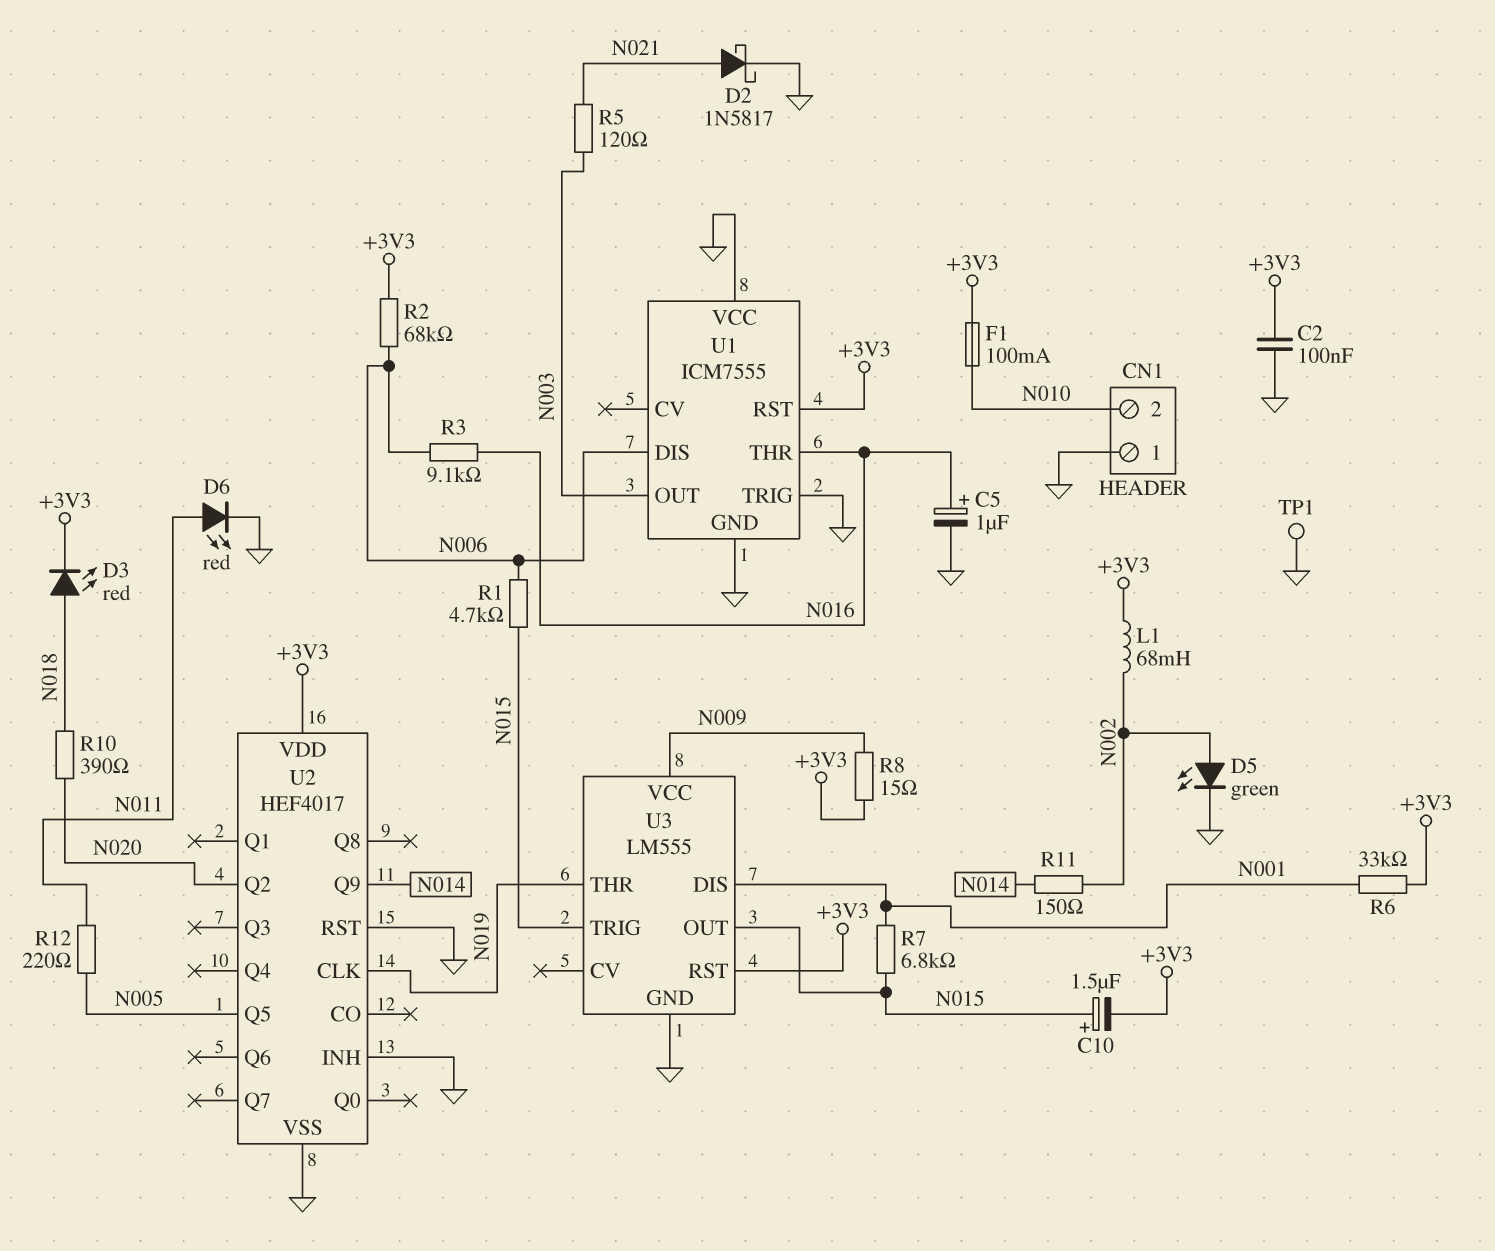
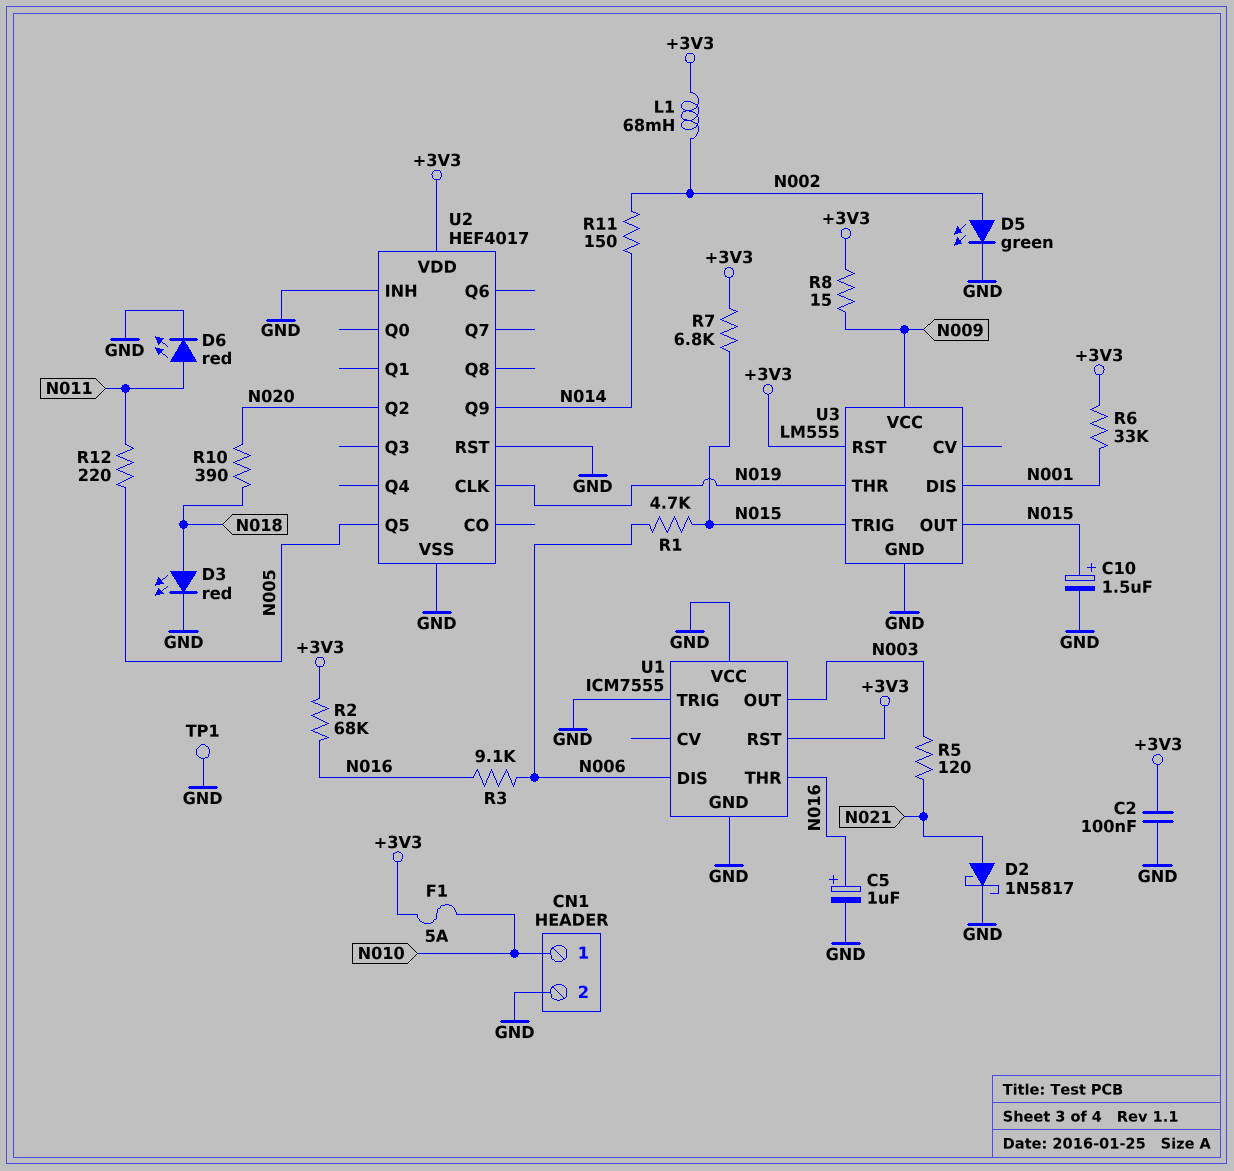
C10: 1.5uF (plus N015, minus +3V3) -> 1.5uF (plus N015, minus GND)
CN1 pin 1: GND -> N010
CN1 pin 2: N010 -> GND
D3: LED red (A N018, K +3V3) -> LED red (A N018, K GND)
F1: 100mA (+3V3, N010) -> 5A (+3V3, N010)
R2: 68k (+3V3, N006) -> 68k (+3V3, N016)
R7: 6.8k (N001, N015) -> 6.8k (+3V3, N015)

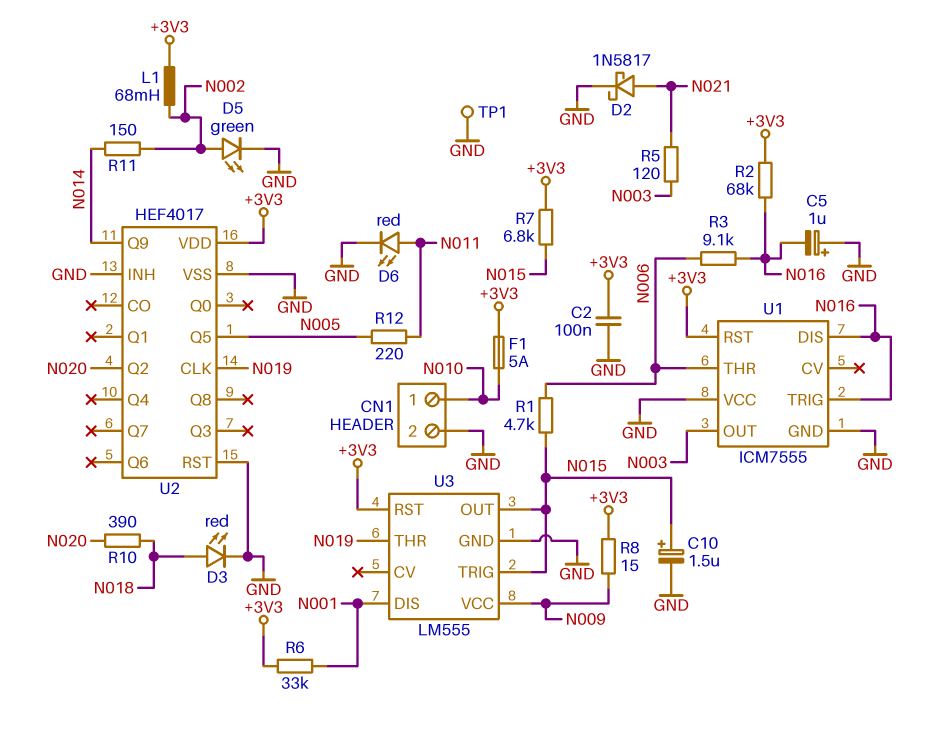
C5: 1uF (plus N016, minus GND) -> 1uF (plus GND, minus N016)
U1 pin DIS: N006 -> N016
U1 pin THR: N016 -> N006
U1 pin TRIG: GND -> N016

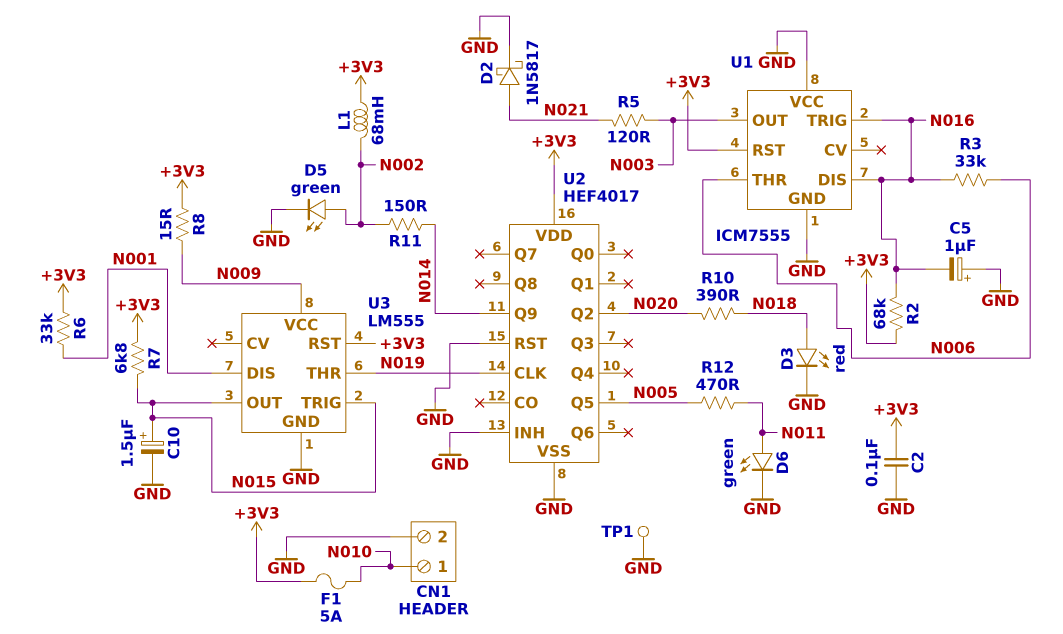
D6: LED red (A N011, K GND) -> LED green (A N011, K GND)
R1: 4.7k (N006, N015) -> none
R3: 9.1k (N006, N016) -> 33k (N006, N016)
R12: 220 (N005, N011) -> 470 (N005, N011)

